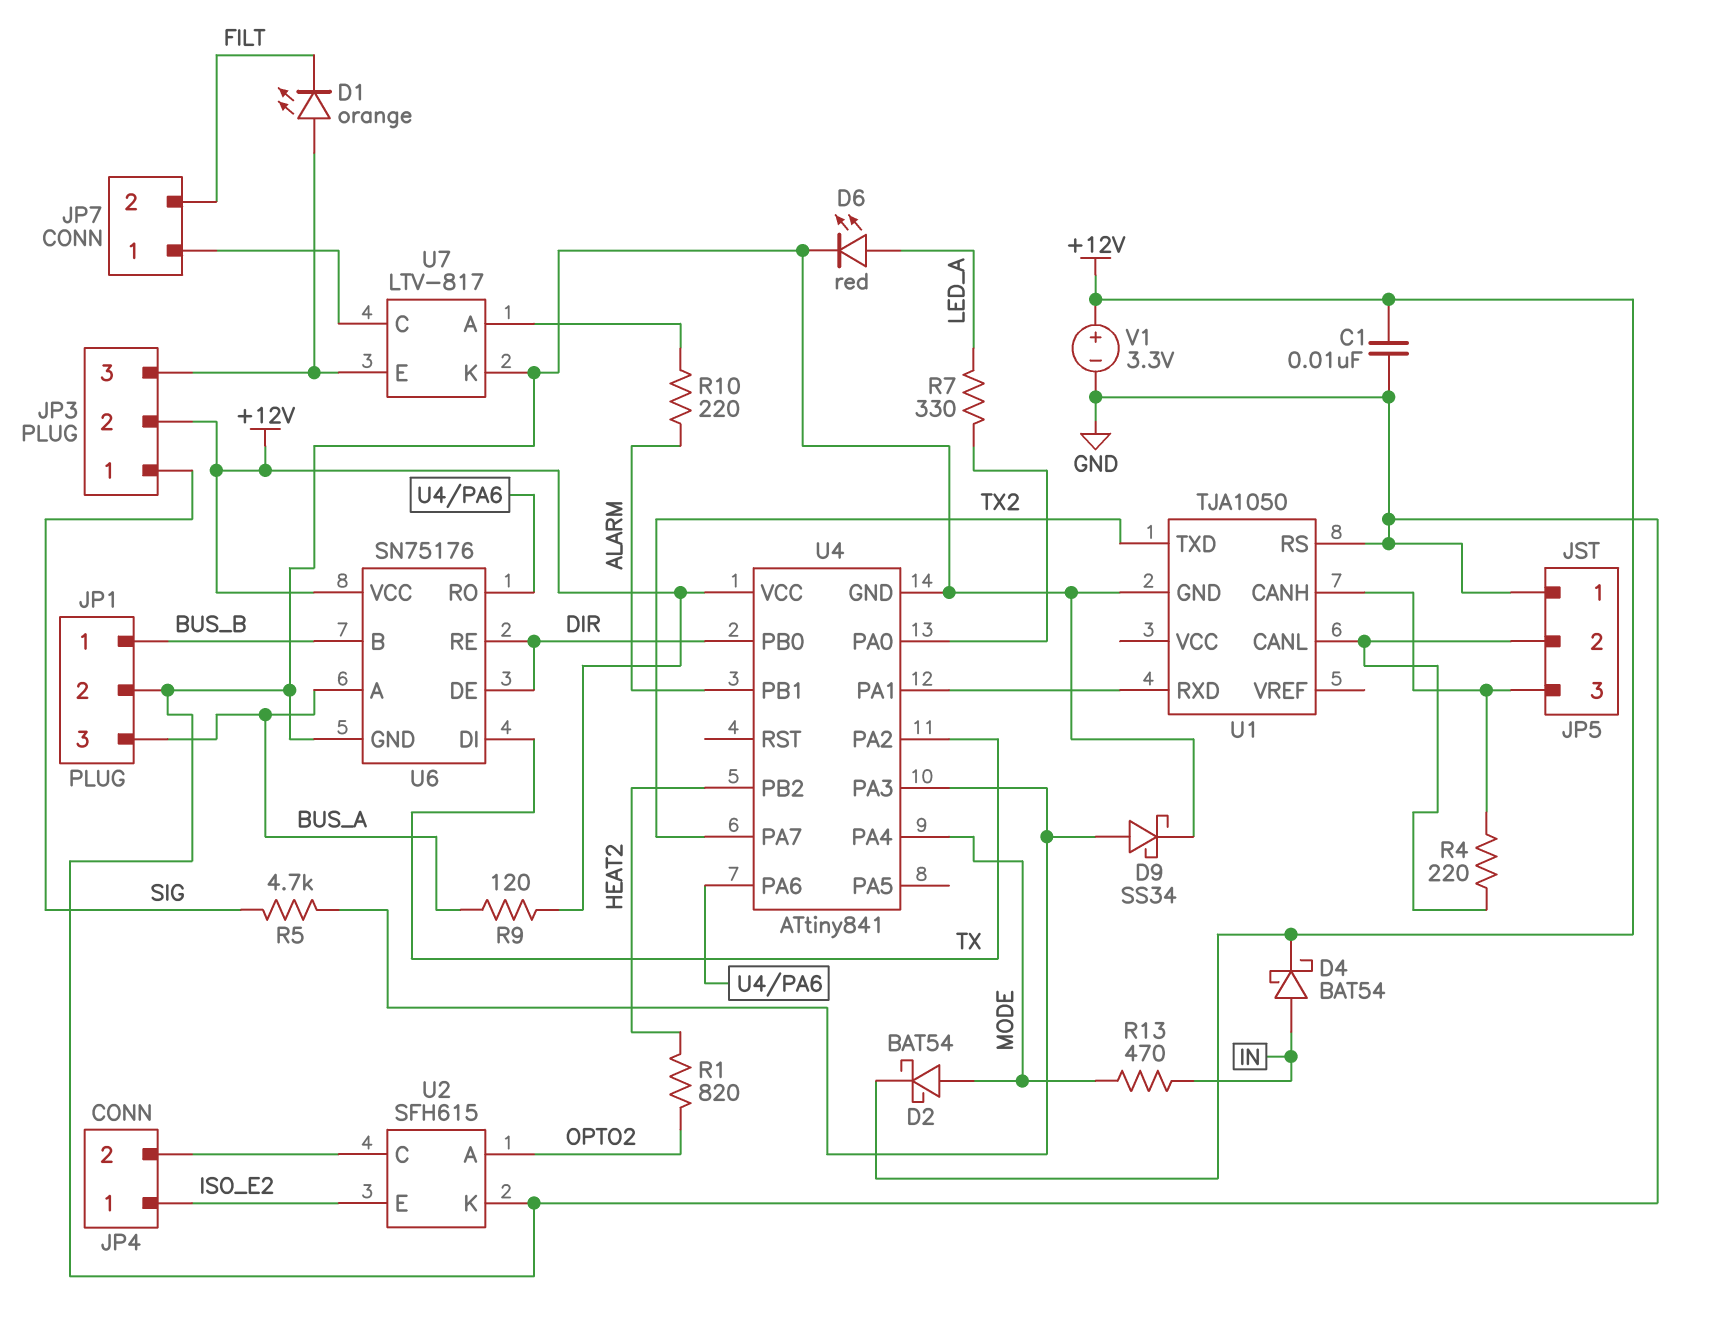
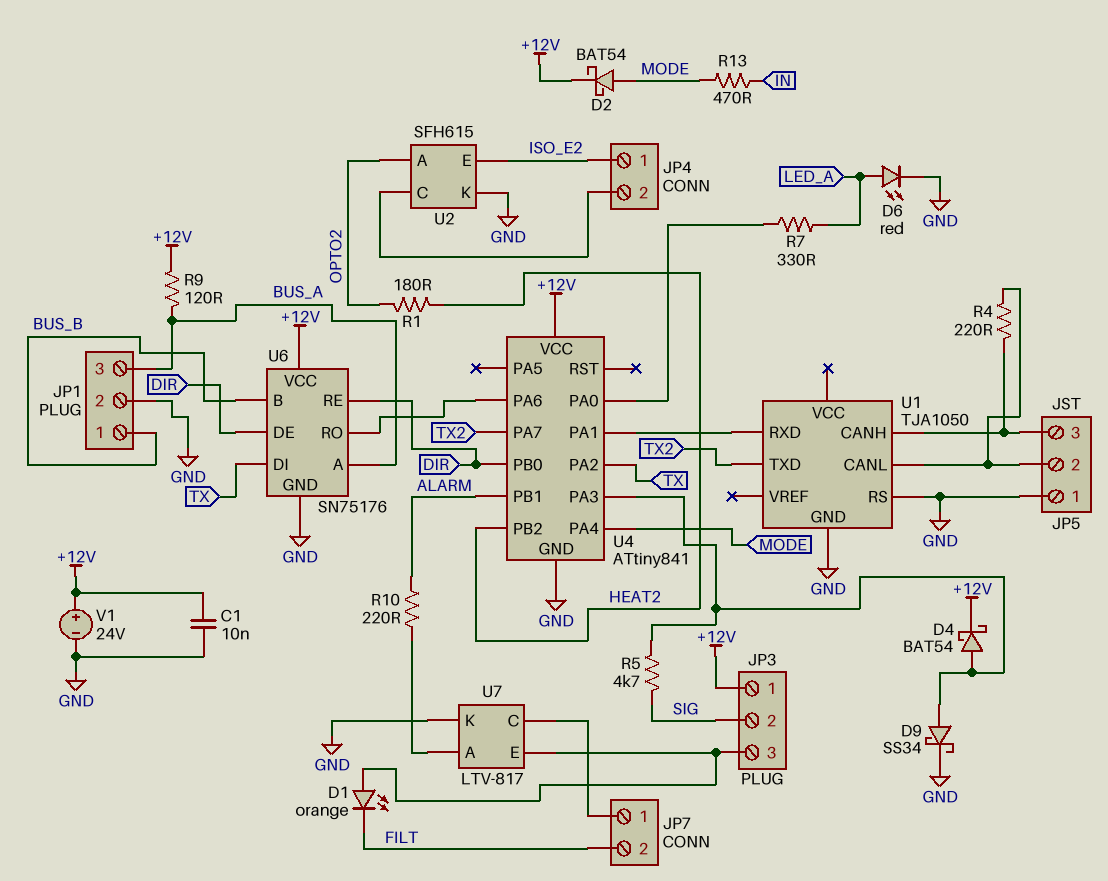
D4: schottky BAT54 (A IN, K +12V) -> schottky BAT54 (A U4/PA3, K +12V)
JP3 pin 1: SIG -> +12V
JP3 pin 2: +12V -> SIG
R1: 820 (HEAT2, OPTO2) -> 180 (HEAT2, OPTO2)
V1: 3.3V (plus +12V, minus GND) -> 24V (plus +12V, minus GND)

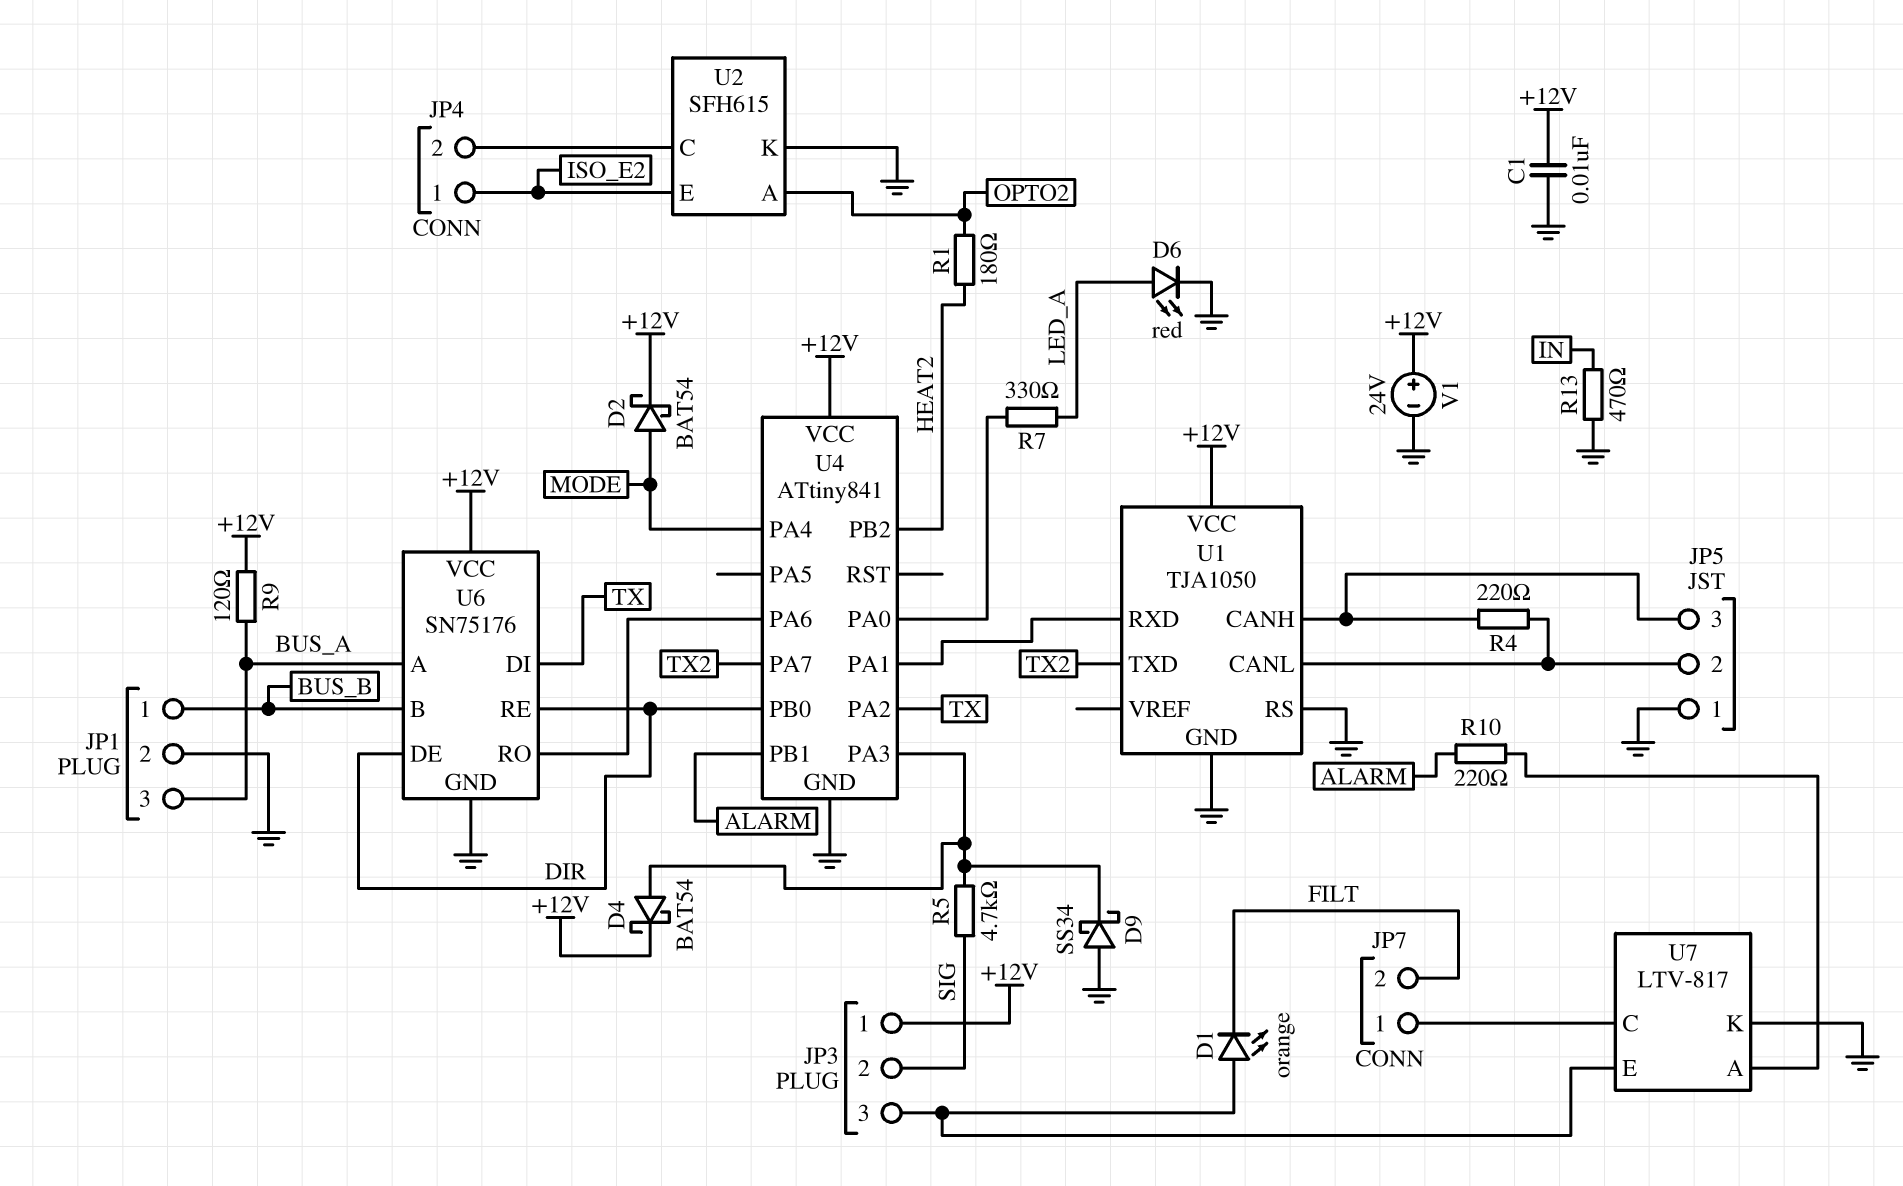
D9: schottky SS34 (A U4/PA3, K GND) -> schottky SS34 (A GND, K U4/PA3)
R13: 470 (IN, MODE) -> 470 (GND, IN)
U1 pin VCC: none -> +12V

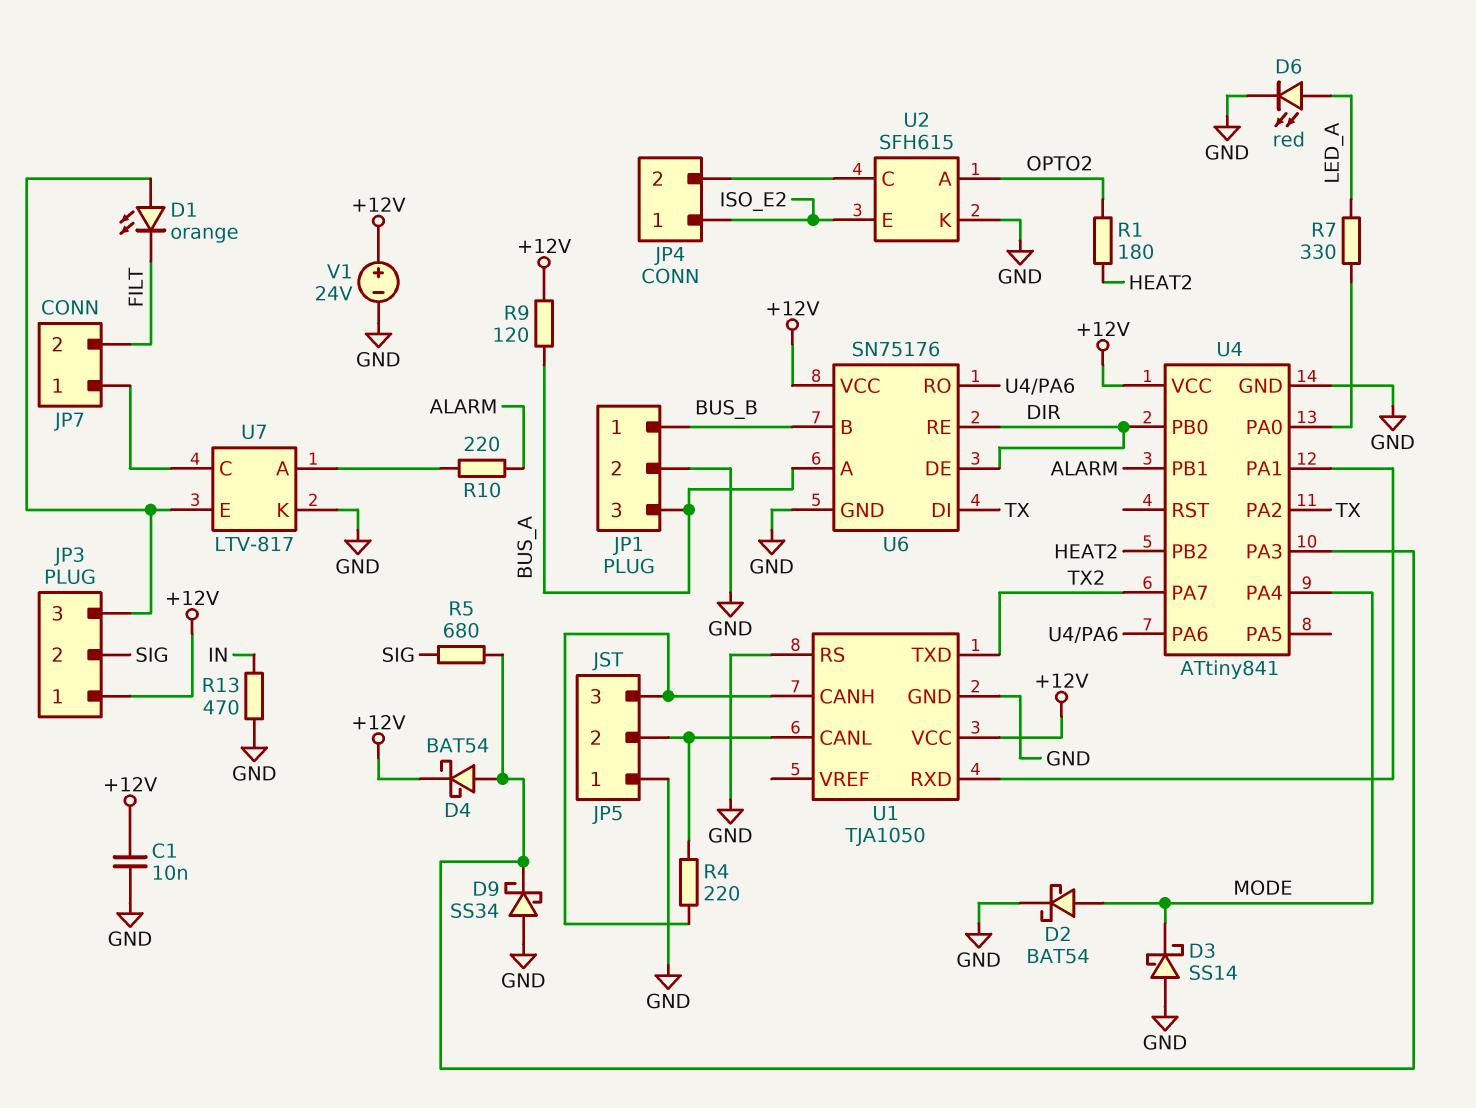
D2: schottky BAT54 (A MODE, K +12V) -> schottky BAT54 (A MODE, K GND)
D3: none -> schottky SS14 (A GND, K MODE)
R5: 4.7k (SIG, U4/PA3) -> 680 (SIG, U4/PA3)

